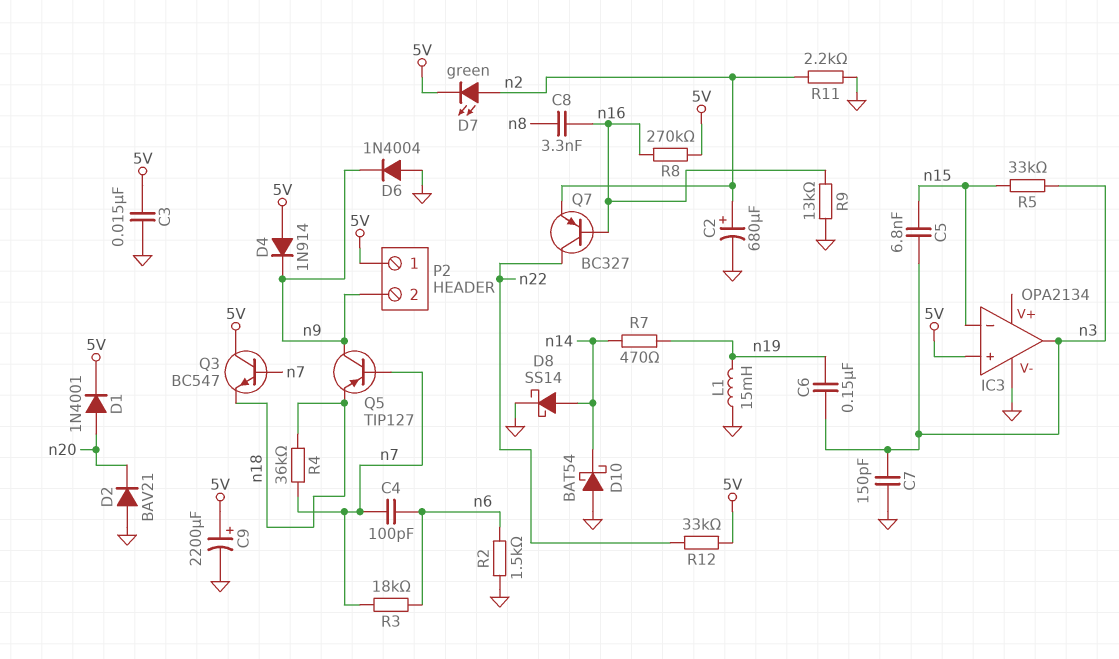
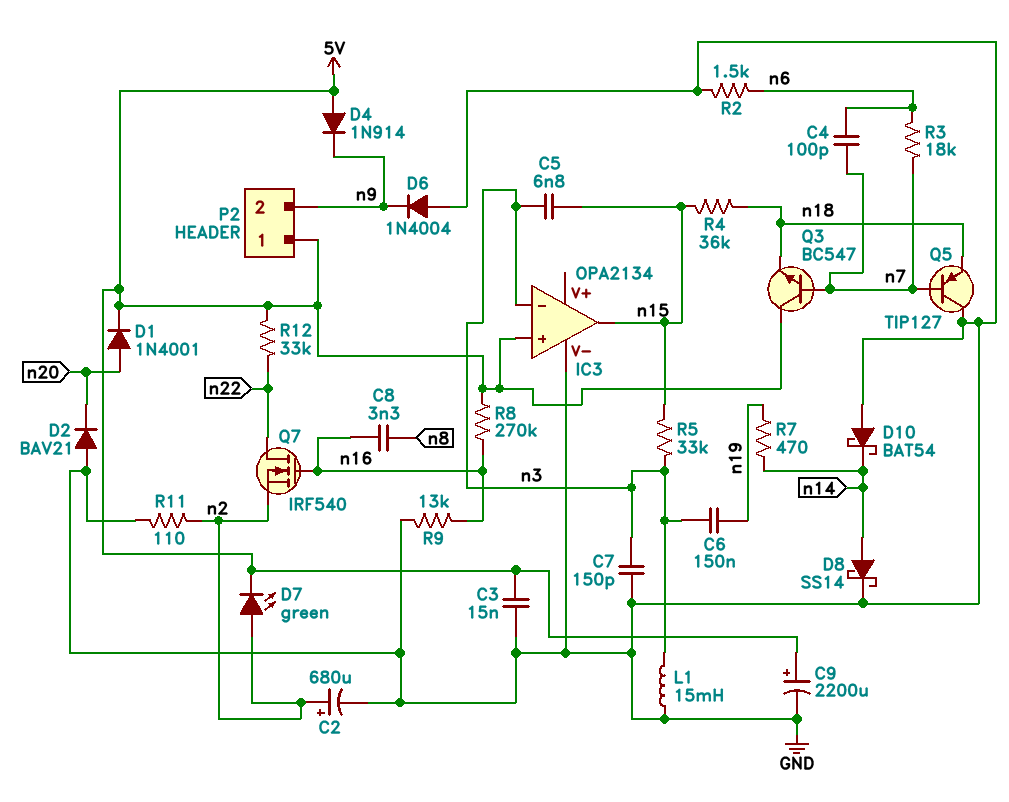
IC3 pin in-: n15 -> n3
IC3 pin out: n3 -> n15
L1: 15mH (GND, n19) -> 15mH (GND, n3)
Q5: PNP TIP127 (B n7, C n9, E n18) -> PNP TIP127 (B n7, C GND, E n18)
Q7: PNP BC327 (B n16, C n22, E n2) -> NMOS IRF540 (G n16, D n22, S n2)
R4: 36k (n7, n18) -> 36k (n15, n18)
R11: 2.2k (GND, n2) -> 110 (GND, n2)

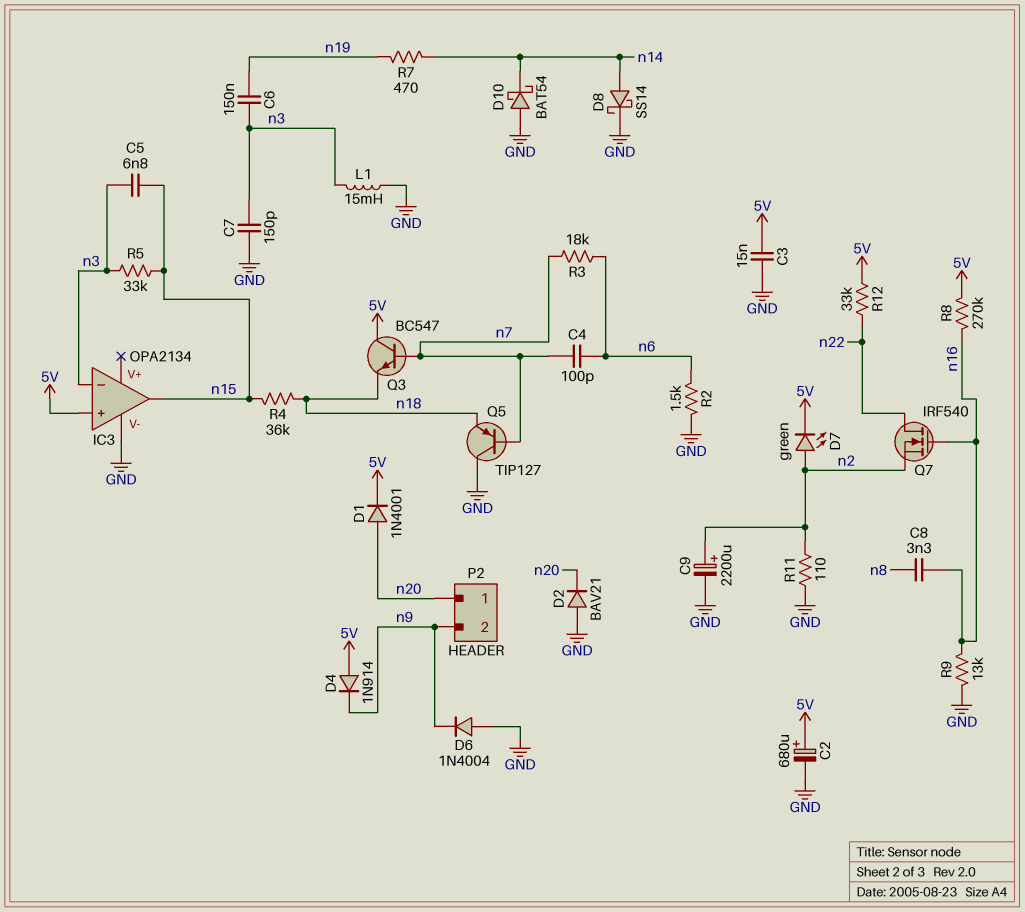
C2: 680uF (plus n2, minus GND) -> 680uF (plus 5V, minus GND)
C9: 2200uF (plus 5V, minus GND) -> 2200uF (plus n2, minus GND)
P2 pin 1: 5V -> n20

